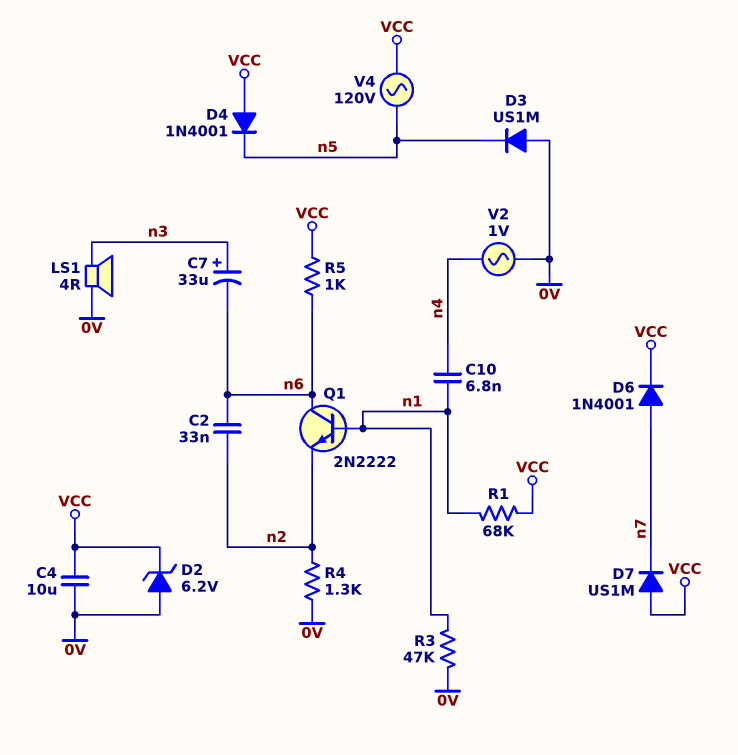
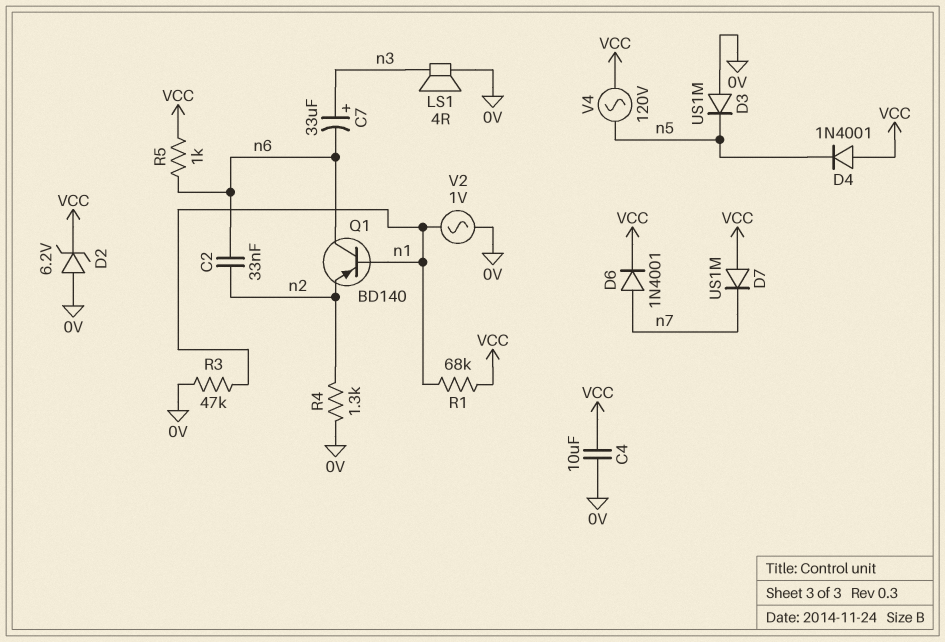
C10: 6.8nF (n1, n4) -> none
Q1: NPN 2N2222 (B n1, C n6, E n2) -> PNP BD140 (B n1, C n6, E n2)
V2: AC 1V (0V, n4) -> AC 1V (0V, n1)

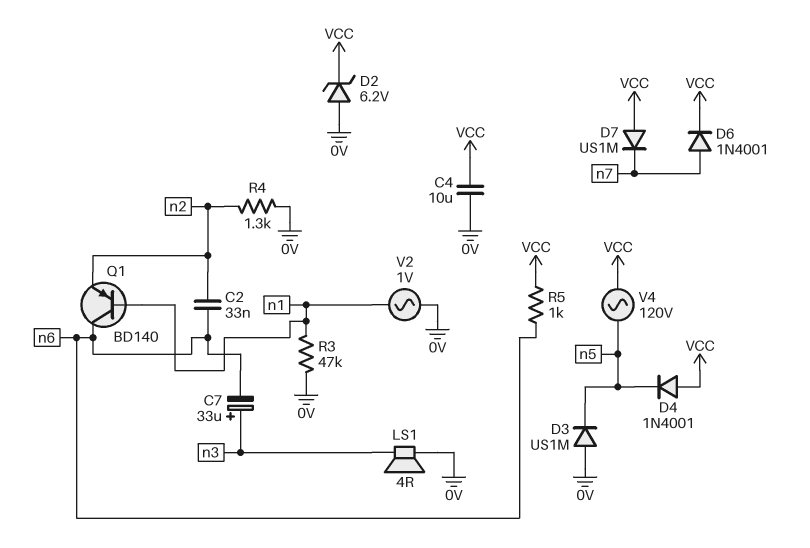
R1: 68k (VCC, n1) -> none

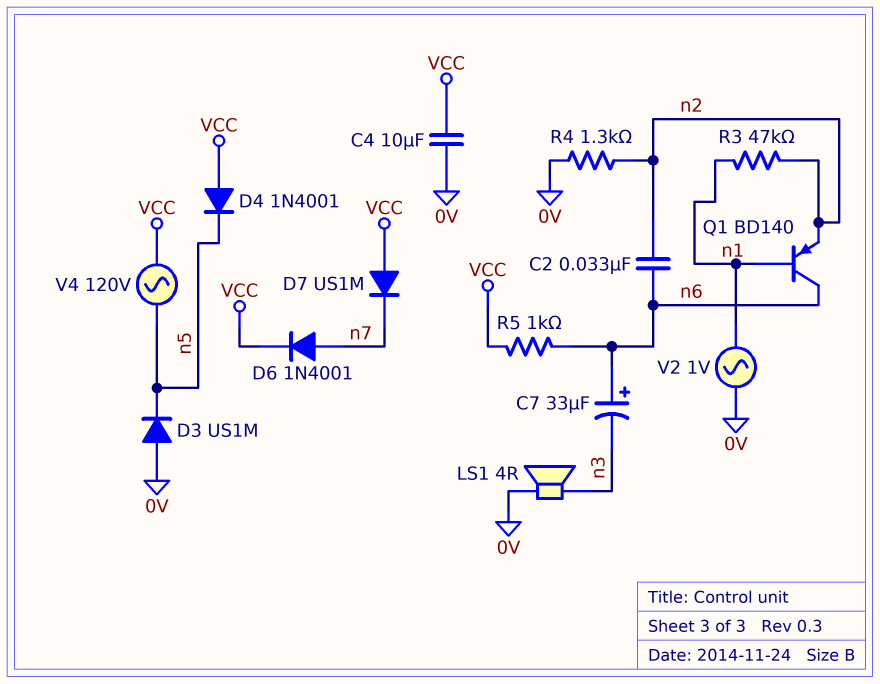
C7: 33uF (plus n3, minus n6) -> 33uF (plus n6, minus n3)
D2: zener 6.2V (A 0V, K VCC) -> none
R3: 47k (0V, n1) -> 47k (n1, n2)

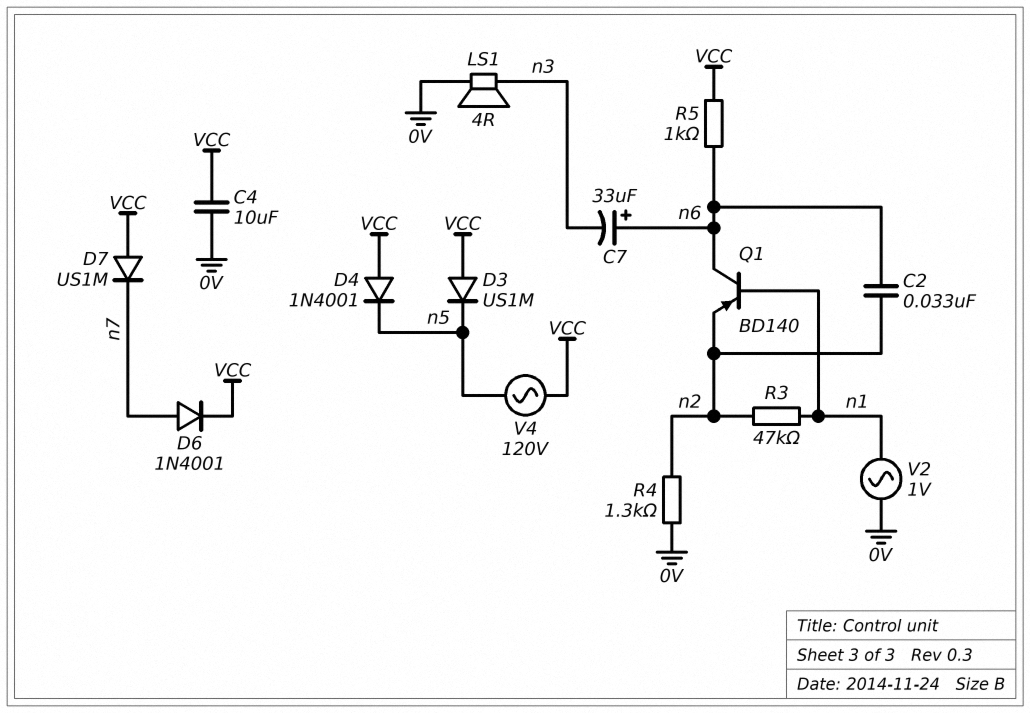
D3: diode US1M (A 0V, K n5) -> diode US1M (A VCC, K n5)

